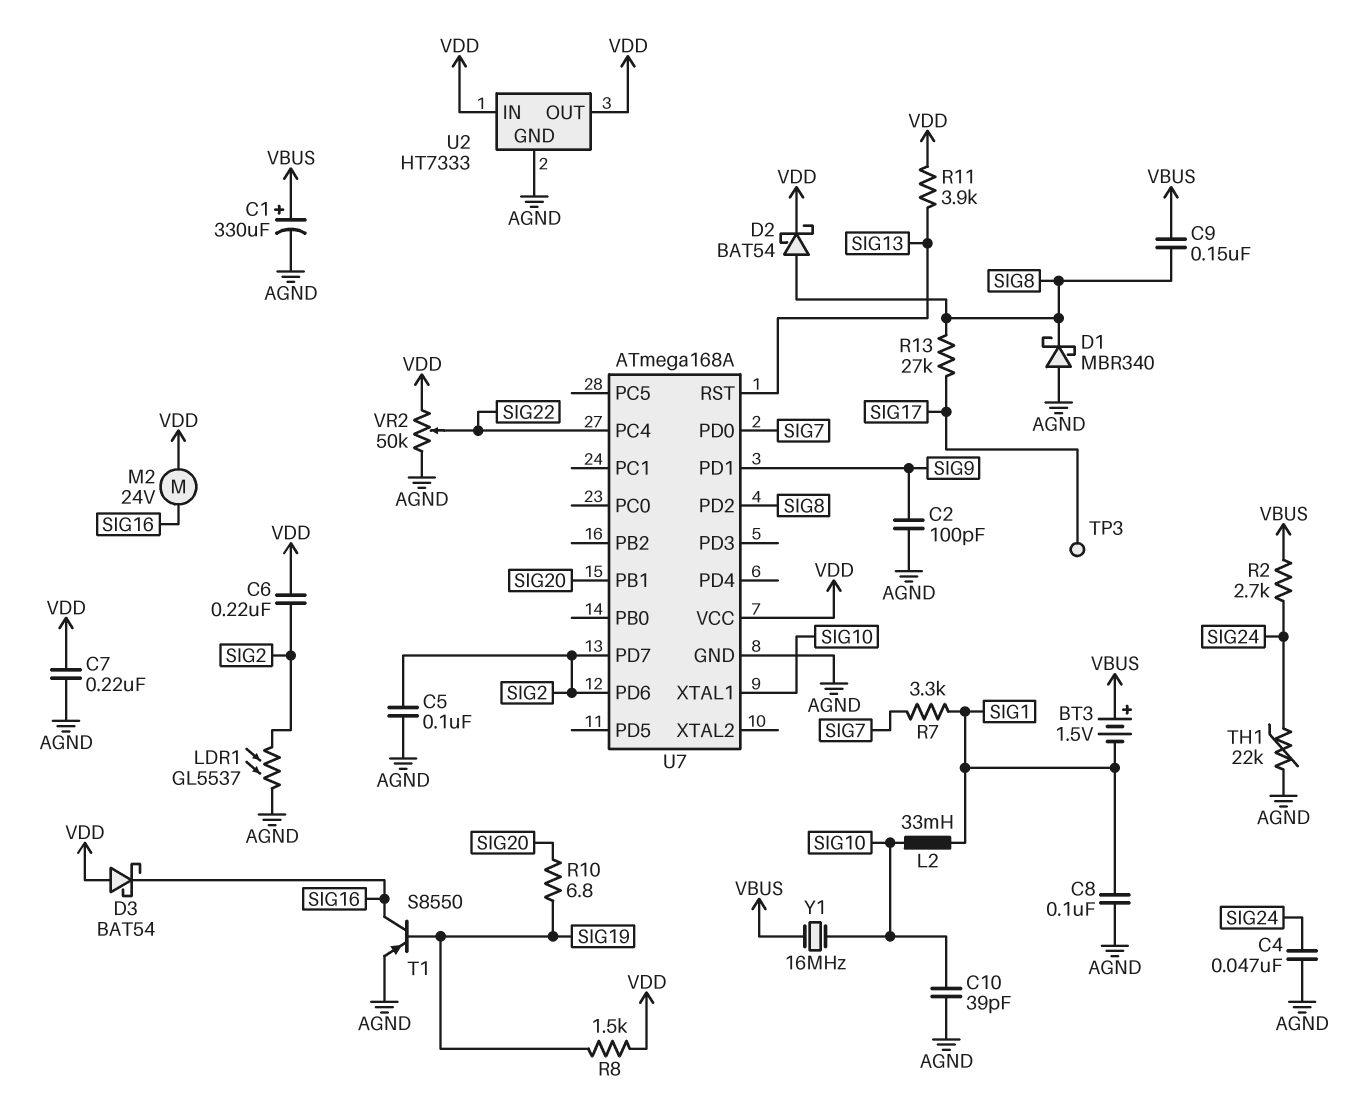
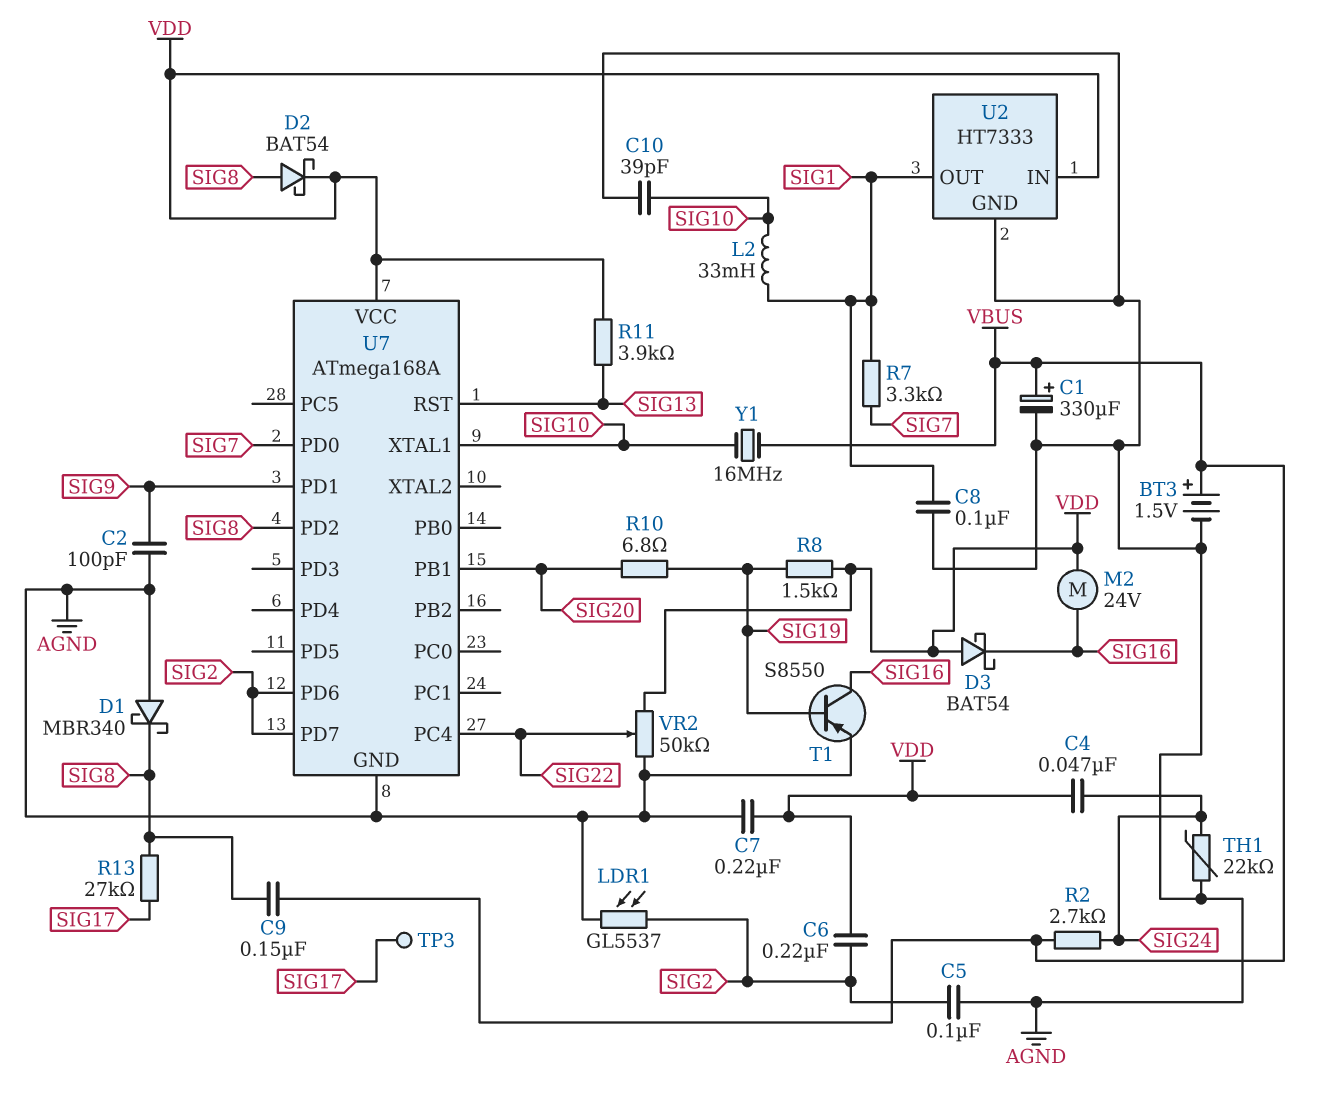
BT3: 1.5V (plus VBUS, minus SIG1) -> 1.5V (plus VBUS, minus AGND)
C4: 47nF (AGND, SIG24) -> 47nF (SIG24, VDD)
U2 pin OUT: VDD -> SIG1

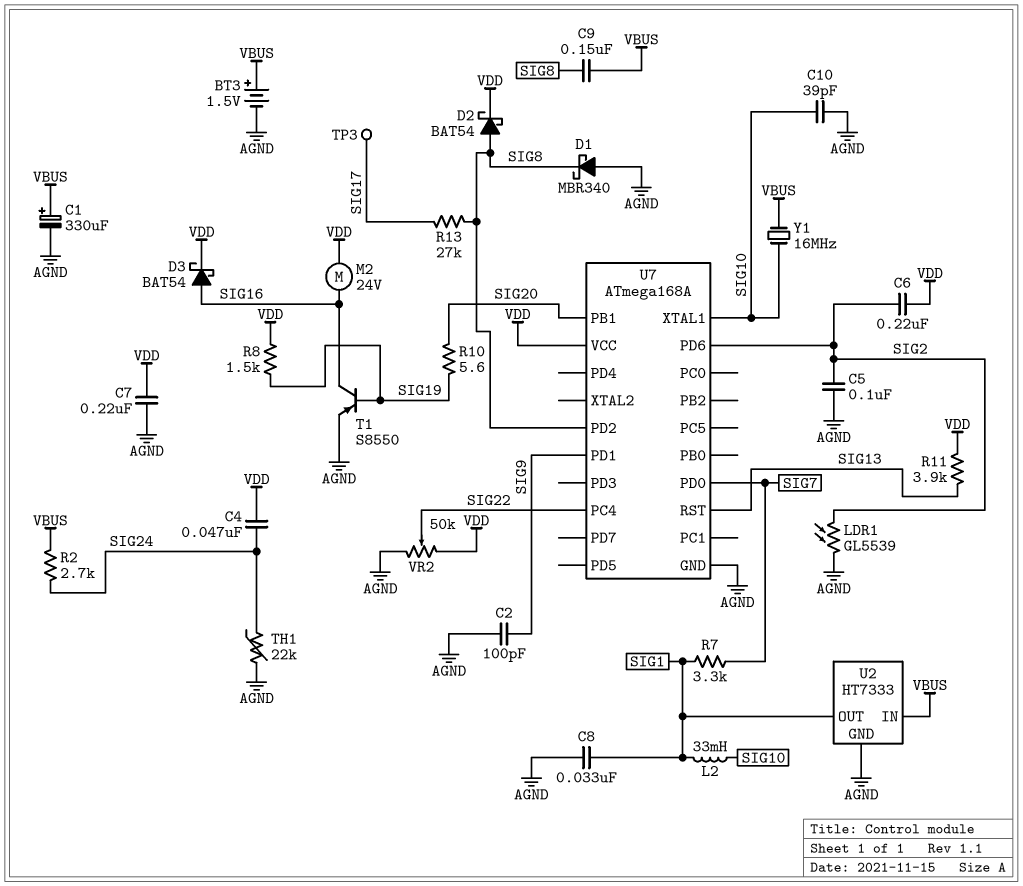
C8: 100nF (AGND, SIG1) -> 33nF (AGND, SIG1)
D3: schottky BAT54 (A VDD, K SIG16) -> schottky BAT54 (A SIG16, K VDD)
LDR1: GL5537 (AGND, SIG2) -> GL5539 (AGND, SIG2)
R10: 6.8 (SIG19, SIG20) -> 5.6 (SIG19, SIG20)
U2 pin IN: VDD -> VBUS
U7 pin PD7: SIG2 -> none

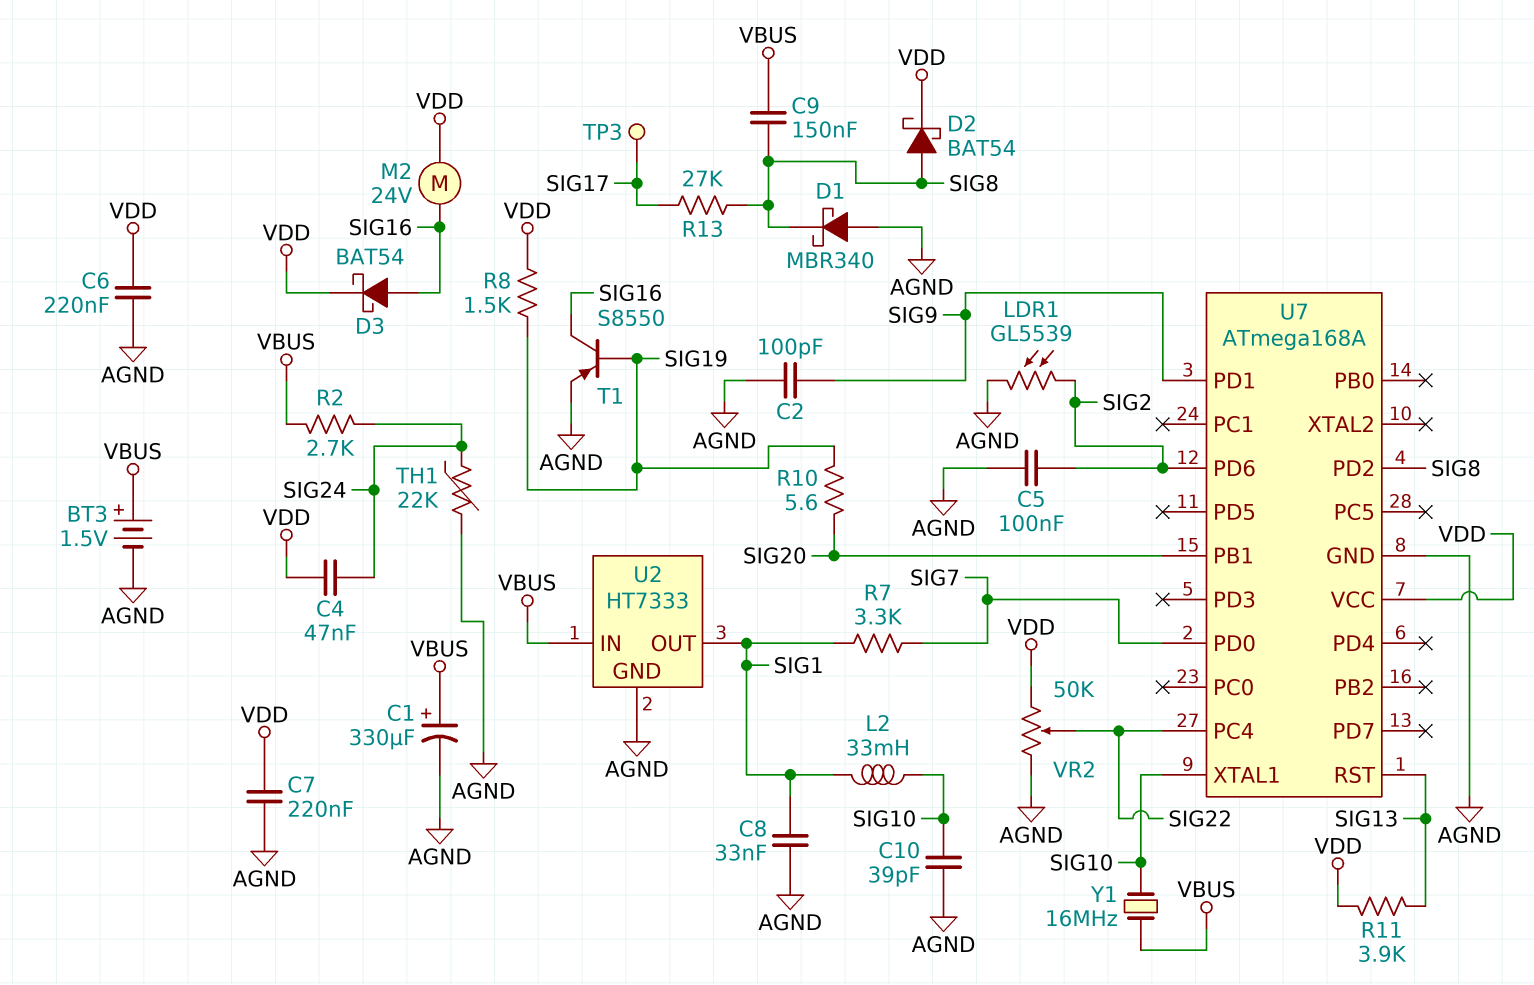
C6: 220nF (SIG2, VDD) -> 220nF (AGND, VDD)

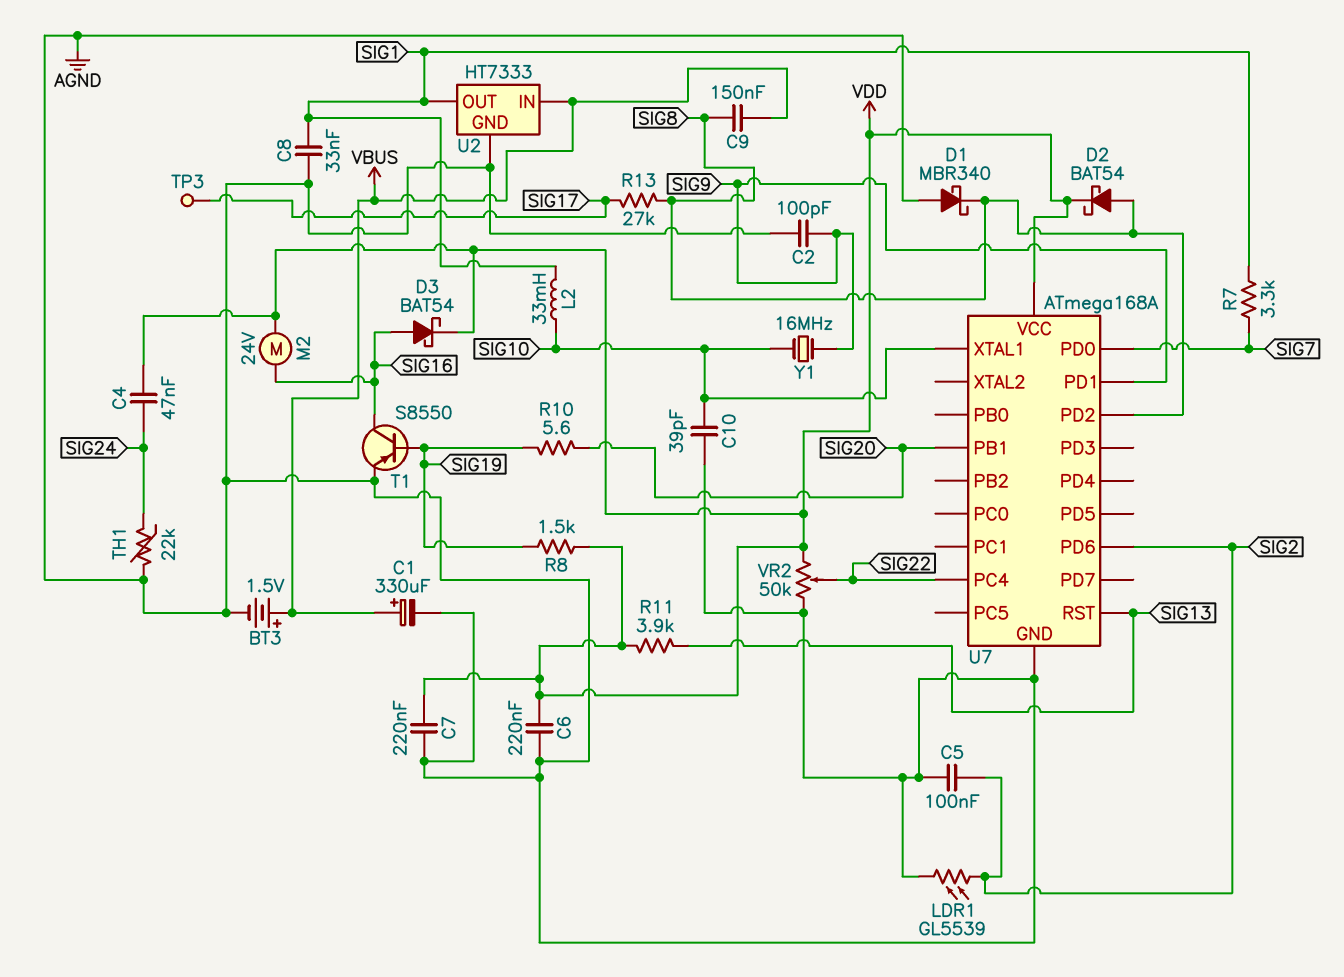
R2: 2.7k (SIG24, VBUS) -> none
Y1: 16MHz (SIG10, VBUS) -> 16MHz (SIG9, SIG10)

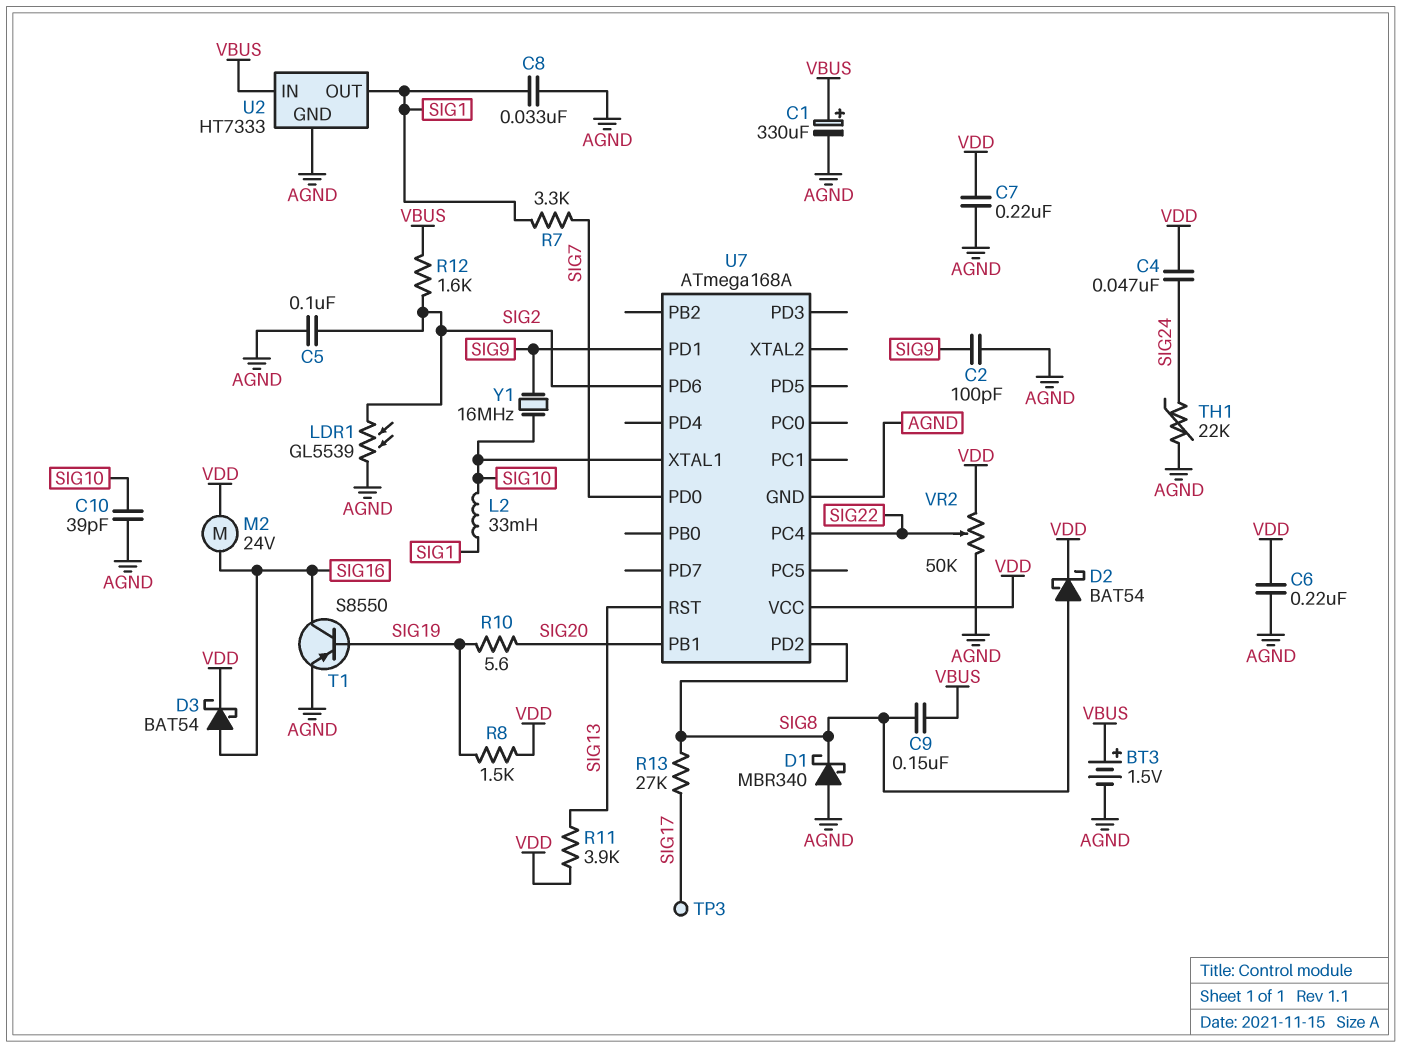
R12: none -> 1.6k (SIG2, VBUS)

